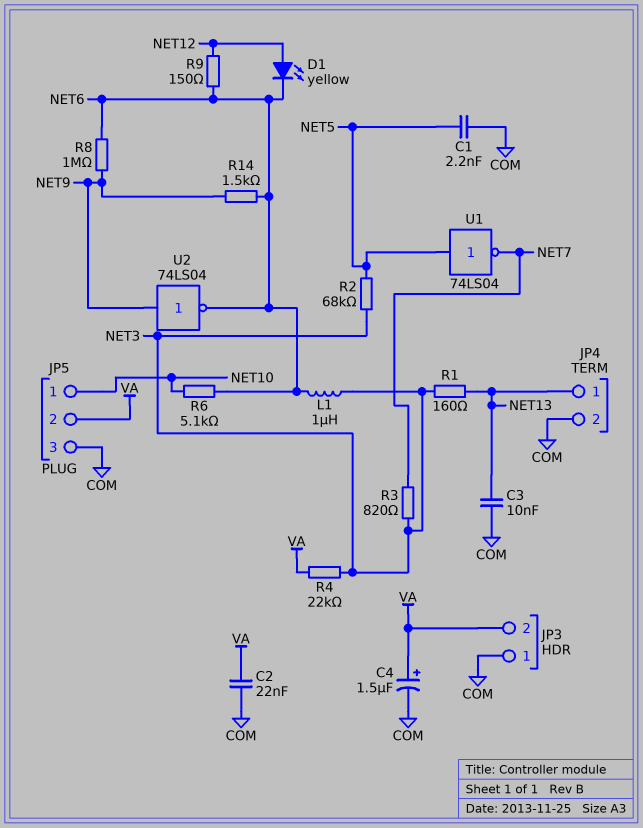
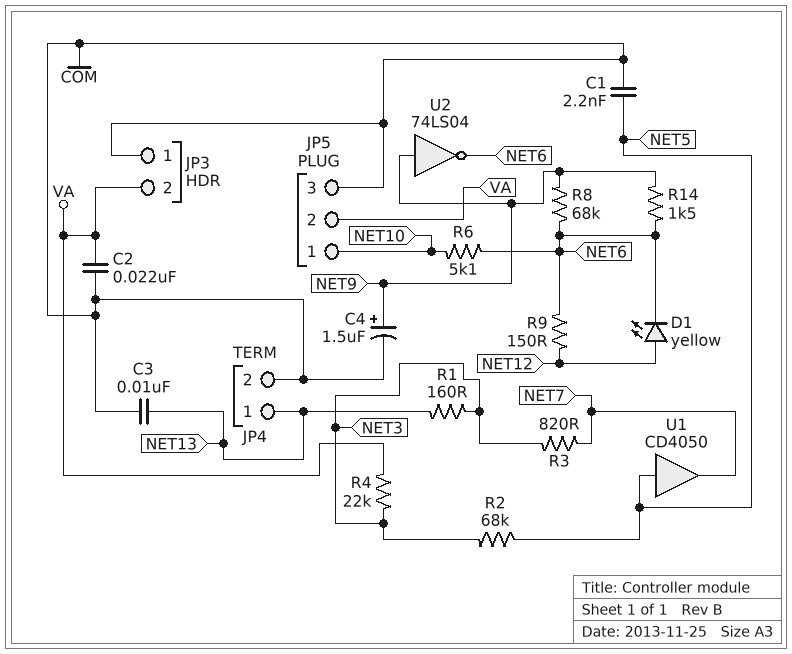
C4: 1.5uF (plus VA, minus COM) -> 1.5uF (plus NET9, minus COM)
L1: 1uH (NET3, NET6) -> none
R8: 1M (NET6, NET9) -> 68k (NET6, NET9)
U1: NOT 74LS04 (in NET5, out NET7) -> buffer CD4050 (in NET5, out NET7)

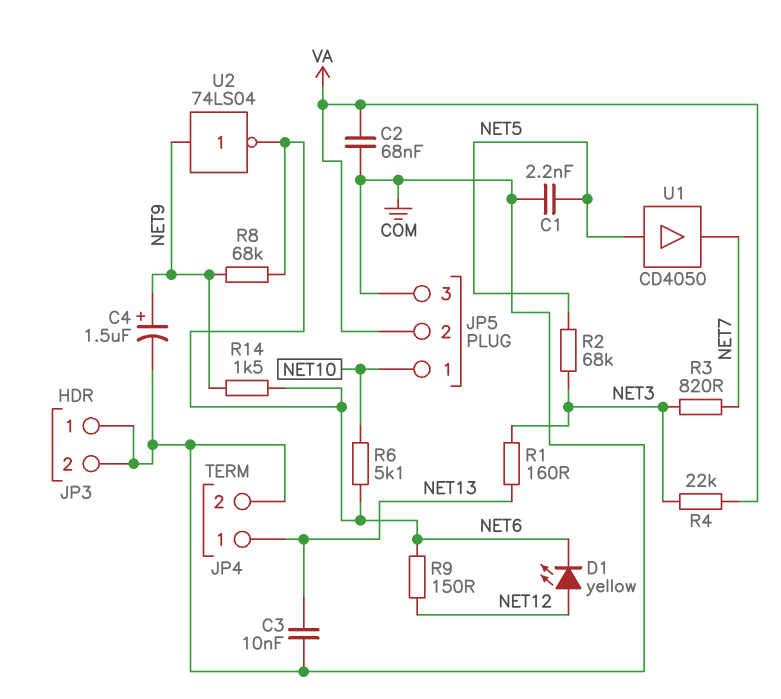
C2: 22nF (COM, VA) -> 68nF (COM, VA)
JP3 pin 2: VA -> COM

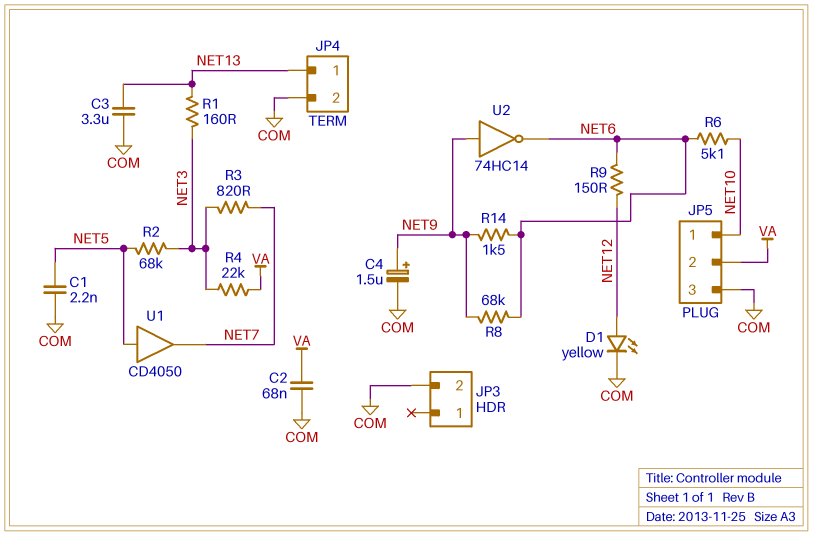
C3: 10nF (COM, NET13) -> 3.3uF (COM, NET13)
D1: LED yellow (A NET12, K NET6) -> LED yellow (A NET12, K COM)
JP3 pin 1: COM -> none
U2: NOT 74LS04 (in NET9, out NET6) -> NOT 74HC14 (in NET9, out NET6)

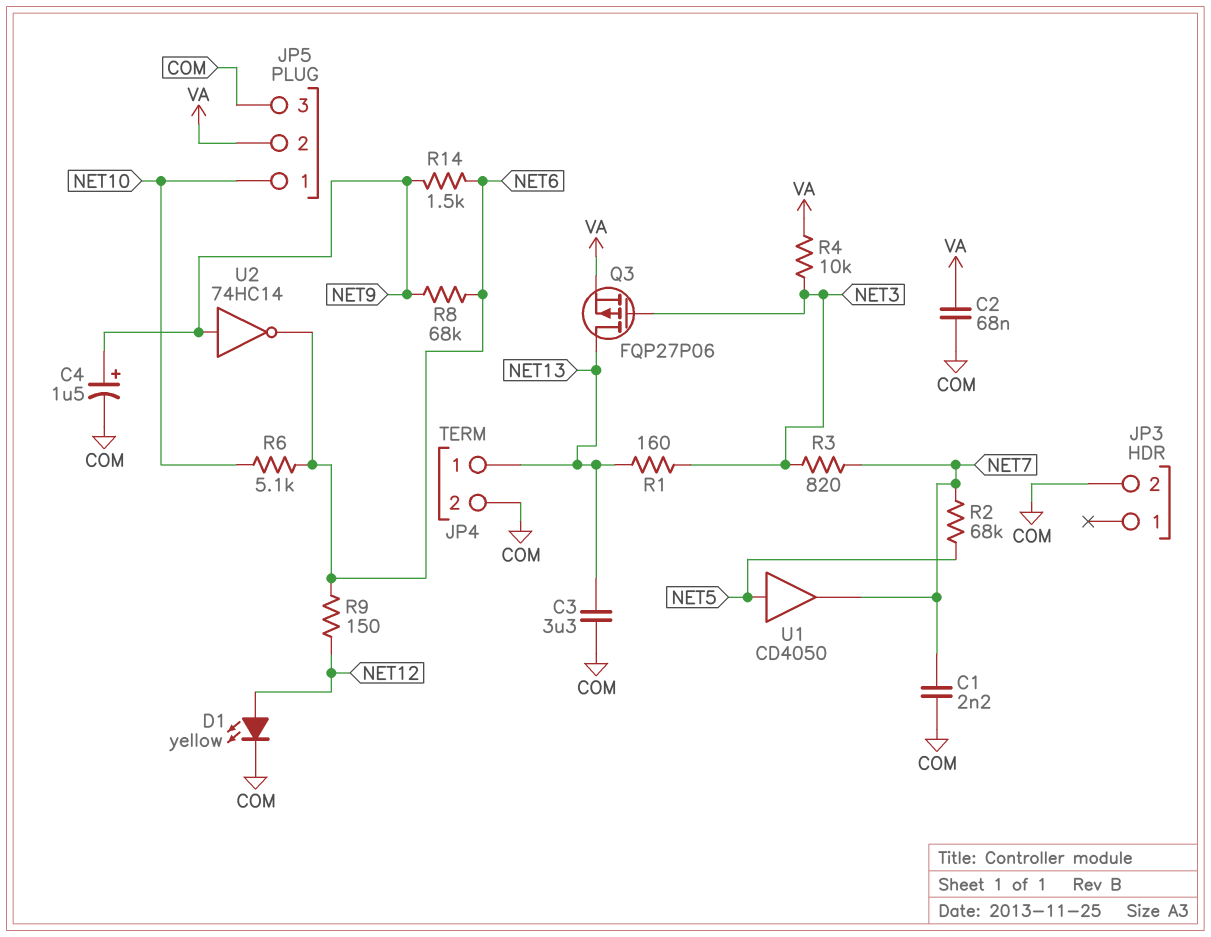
C1: 2.2nF (COM, NET5) -> 2.2nF (COM, NET7)
Q3: none -> PMOS FQP27P06 (G NET3, D NET13, S VA)
R2: 68k (NET3, NET5) -> 68k (NET5, NET7)
R4: 22k (NET3, VA) -> 10k (NET3, VA)

